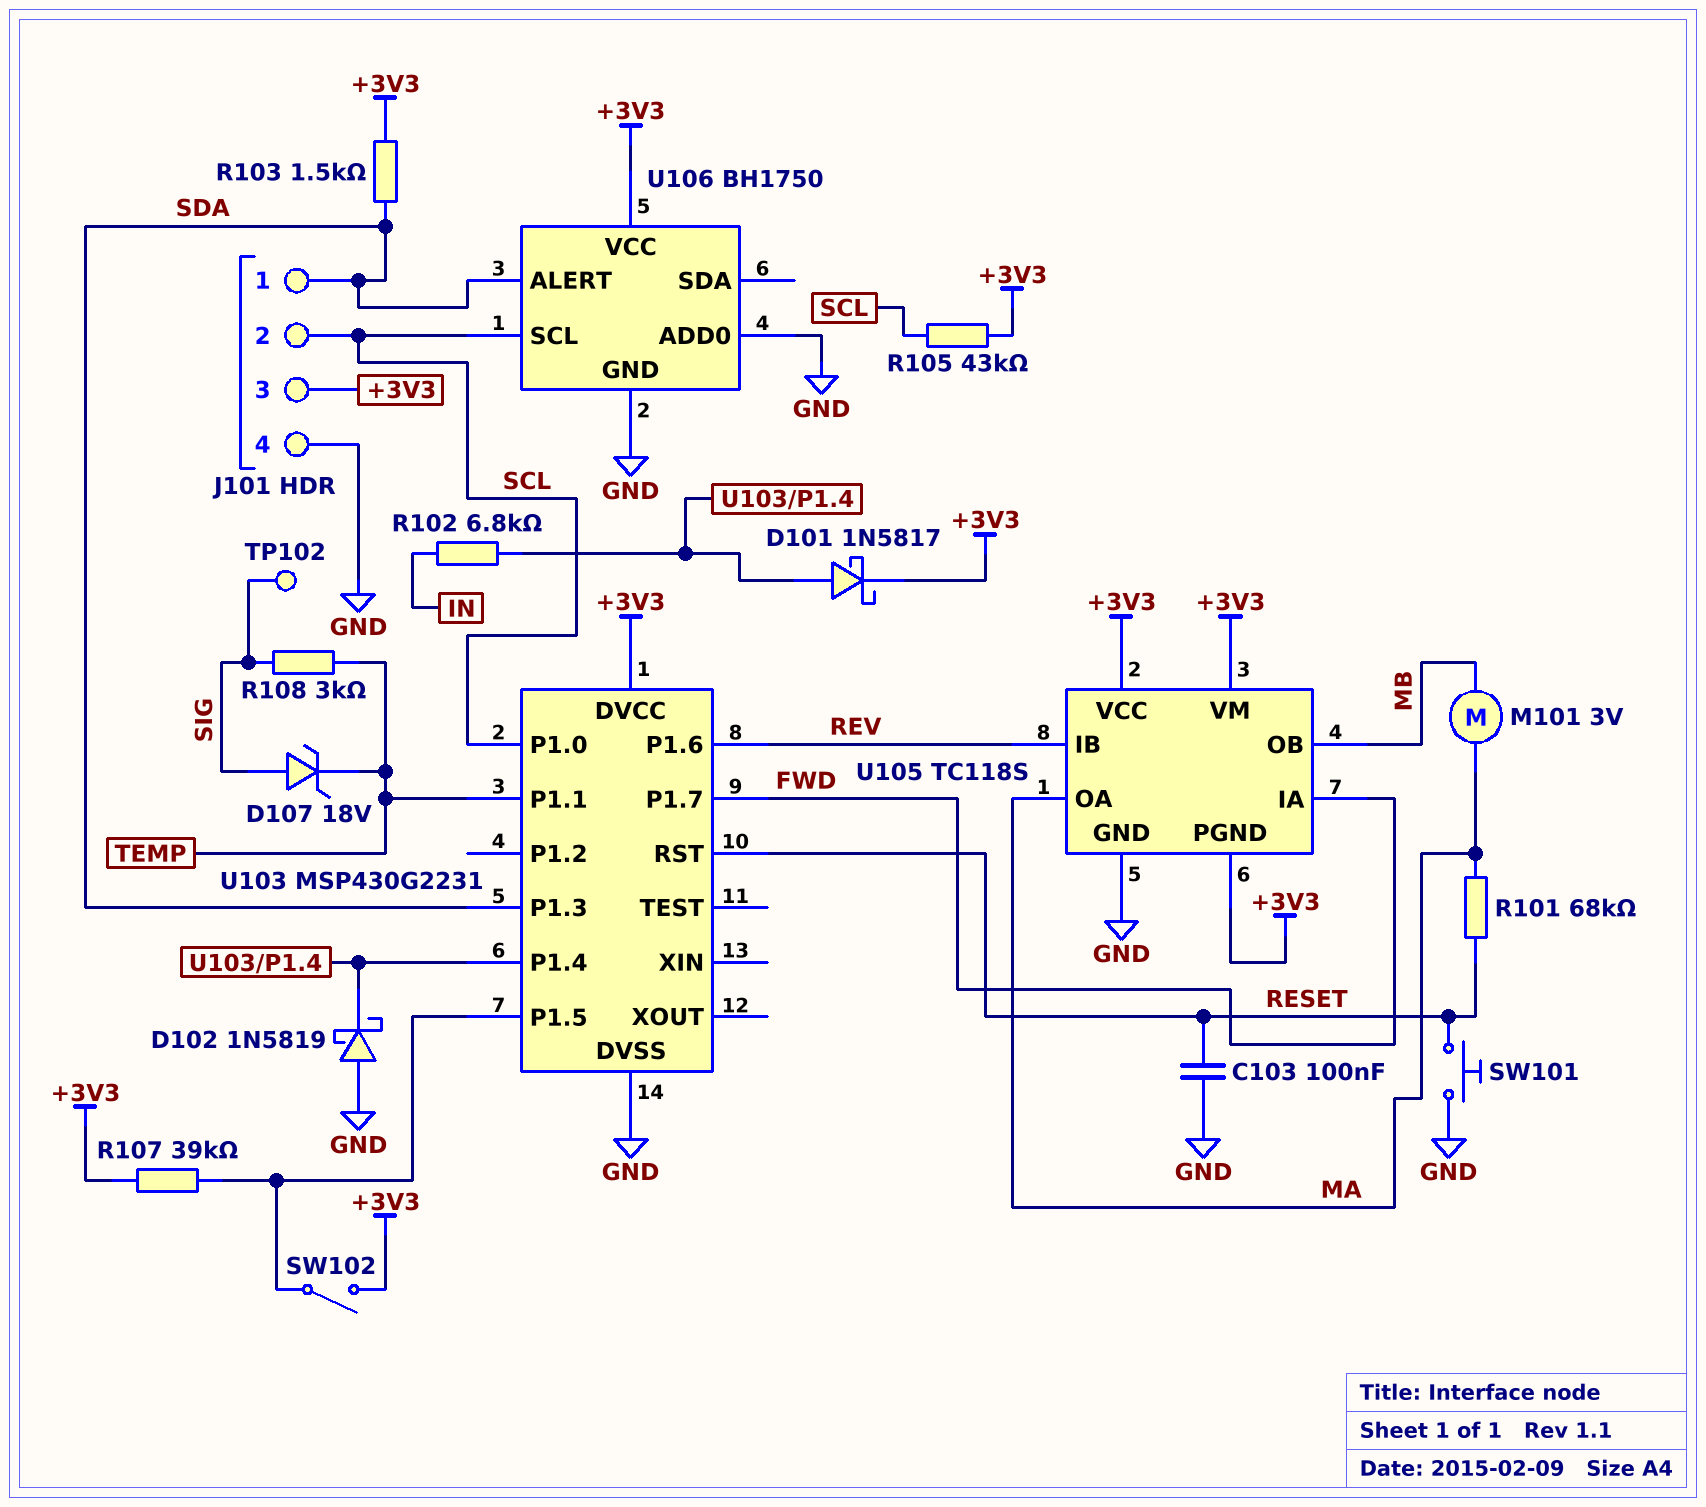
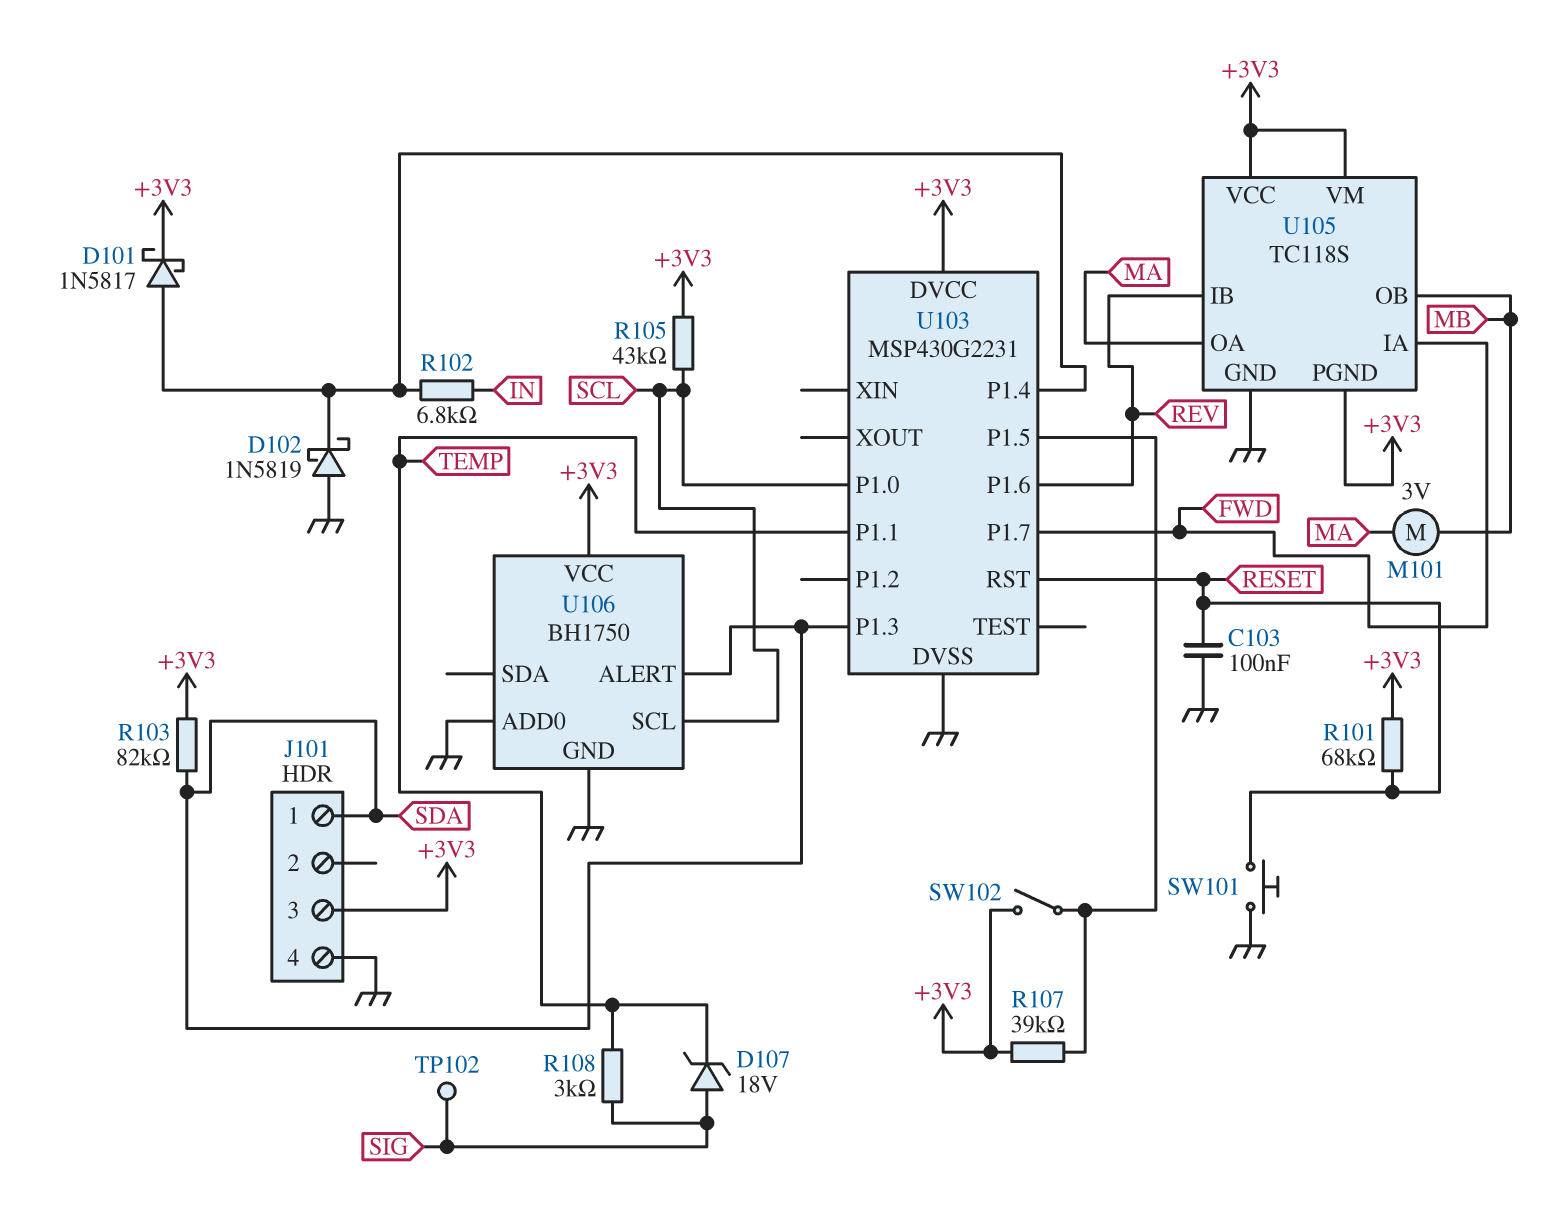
J101 pin 2: SCL -> none
R101: 68k (MA, RESET) -> 68k (+3V3, RESET)
R103: 1.5k (+3V3, SDA) -> 82k (+3V3, SDA)

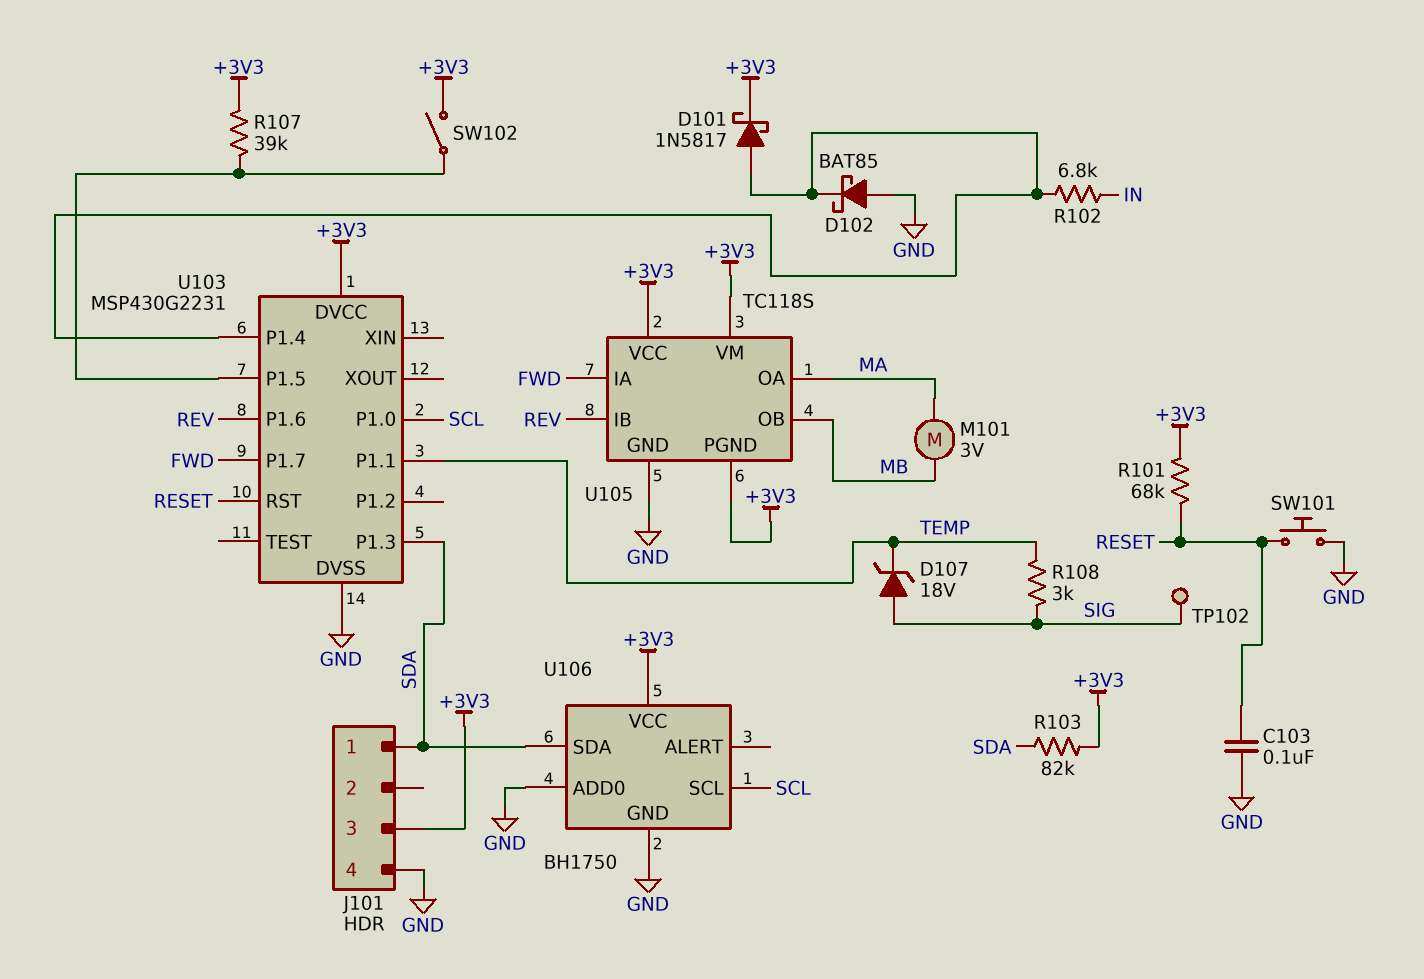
D102: schottky 1N5819 (A GND, K U103/P1.4) -> schottky BAT85 (A GND, K U103/P1.4)
R105: 43k (+3V3, SCL) -> none
U106 pin ALERT: SDA -> none
U106 pin SDA: none -> SDA

